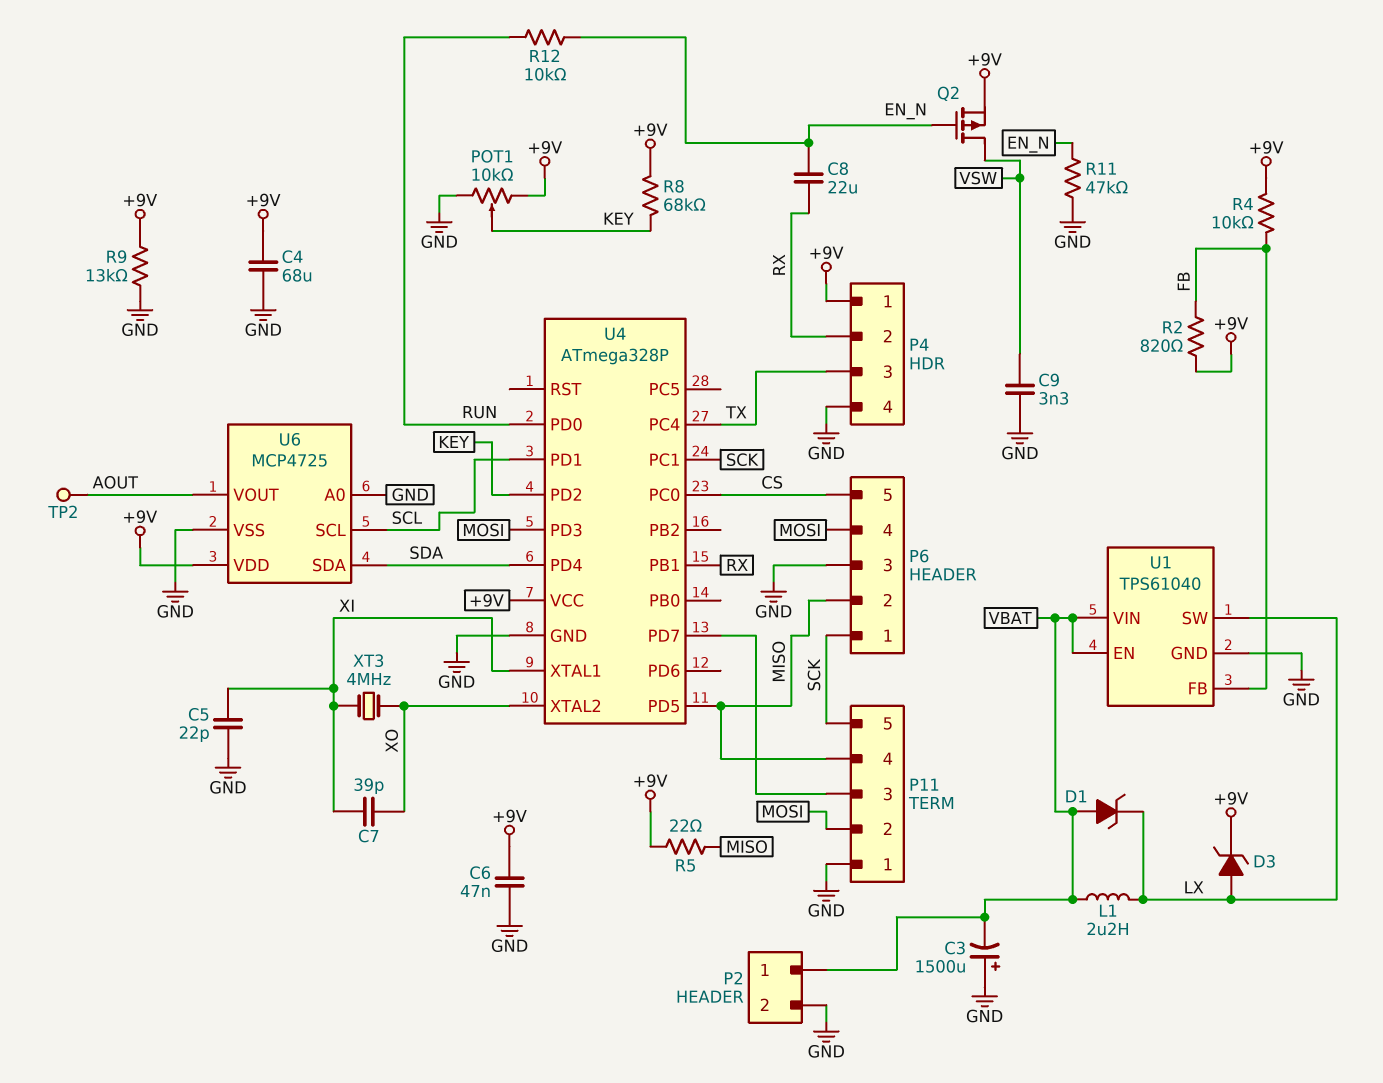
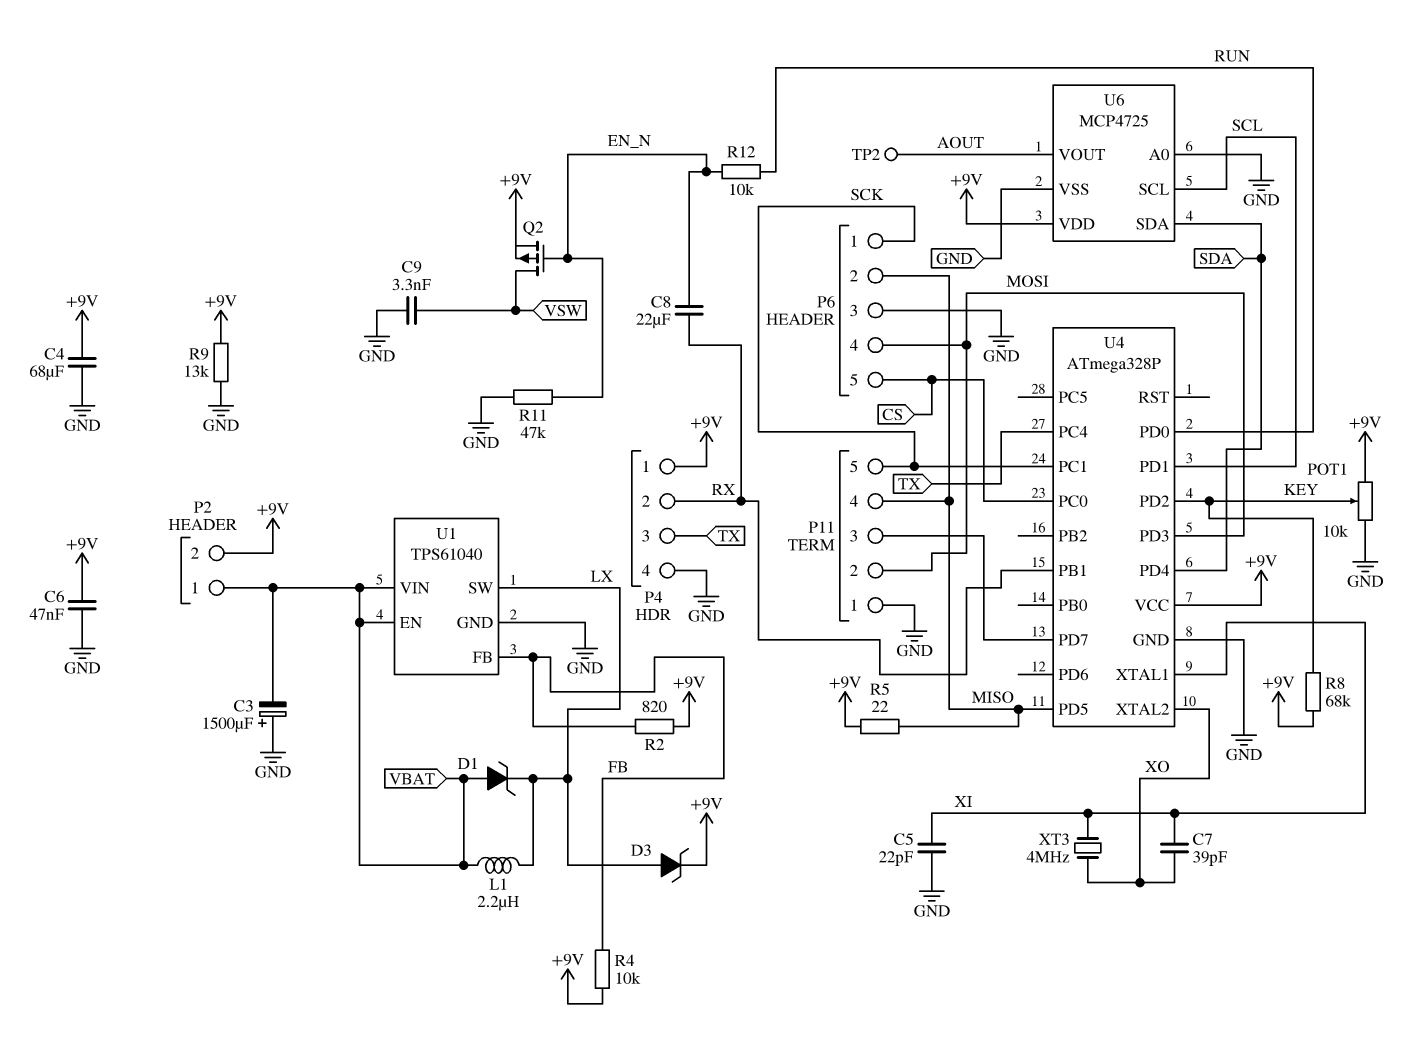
P2 pin 2: GND -> +9V

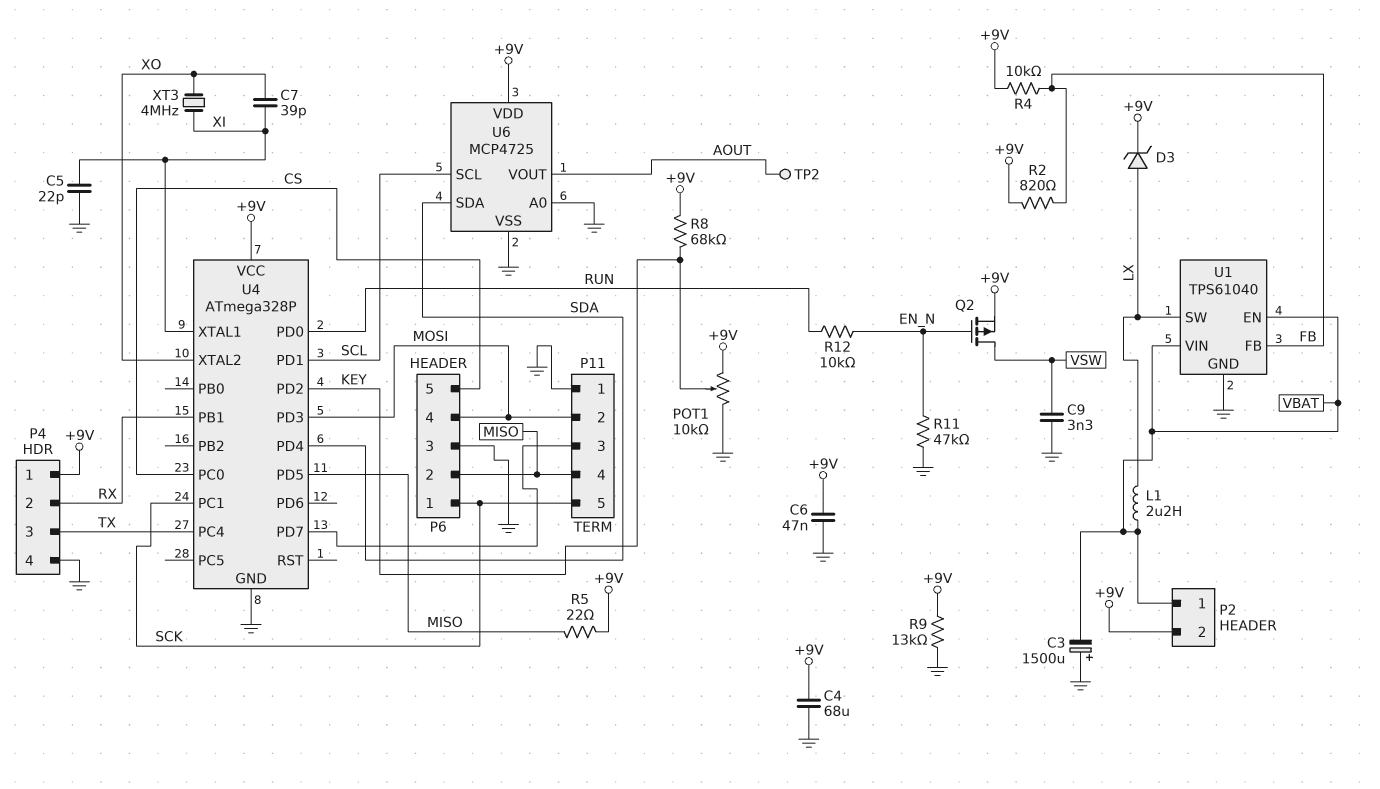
C8: 22uF (EN_N, RX) -> none
D1: zener (A VBAT, K LX) -> none

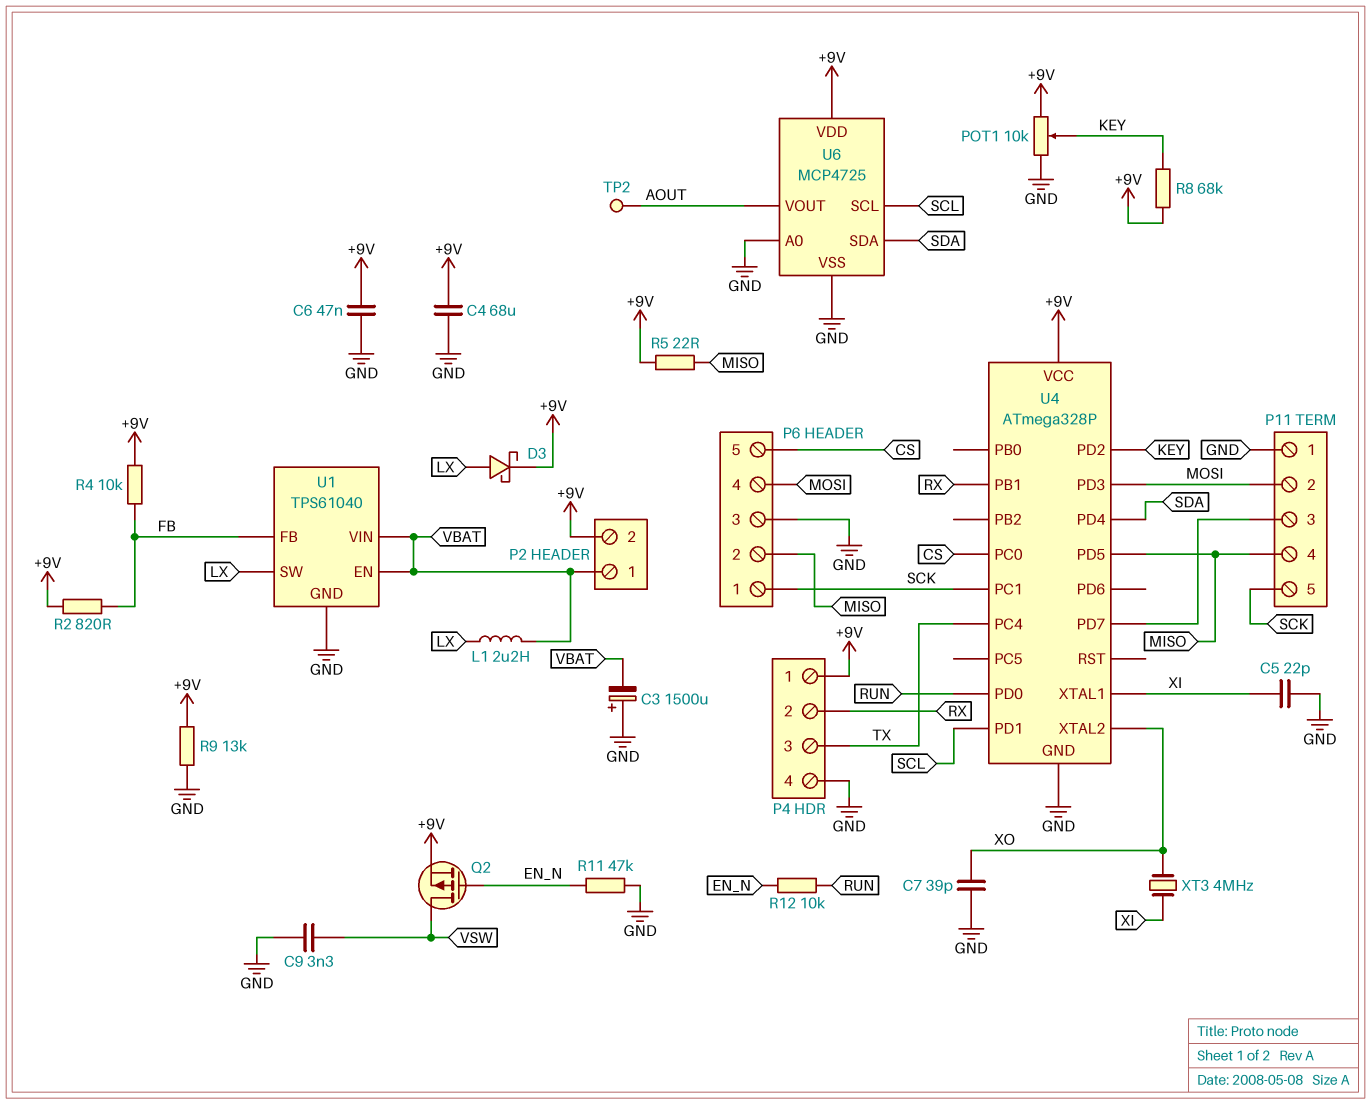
C7: 39pF (XI, XO) -> 39pF (GND, XO)
D3: zener (A LX, K +9V) -> schottky (A LX, K +9V)

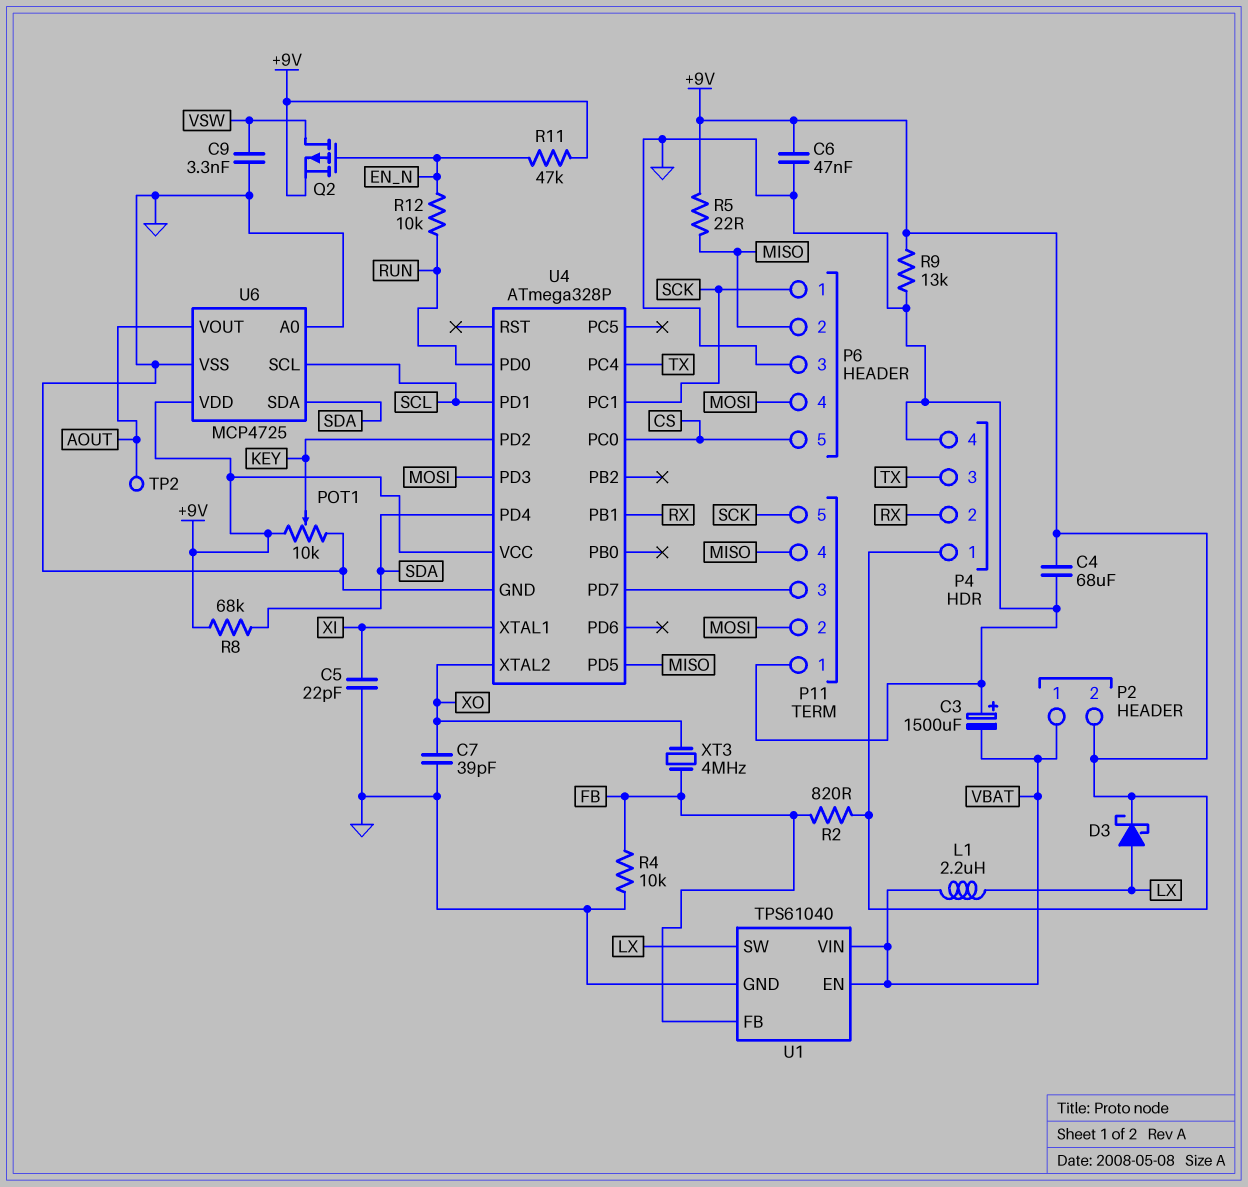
R4: 10k (+9V, FB) -> 10k (FB, GND)
R8: 68k (+9V, KEY) -> 68k (+9V, SDA)
R11: 47k (EN_N, GND) -> 47k (+9V, EN_N)
XT3: 4MHz (XI, XO) -> 4MHz (FB, XO)

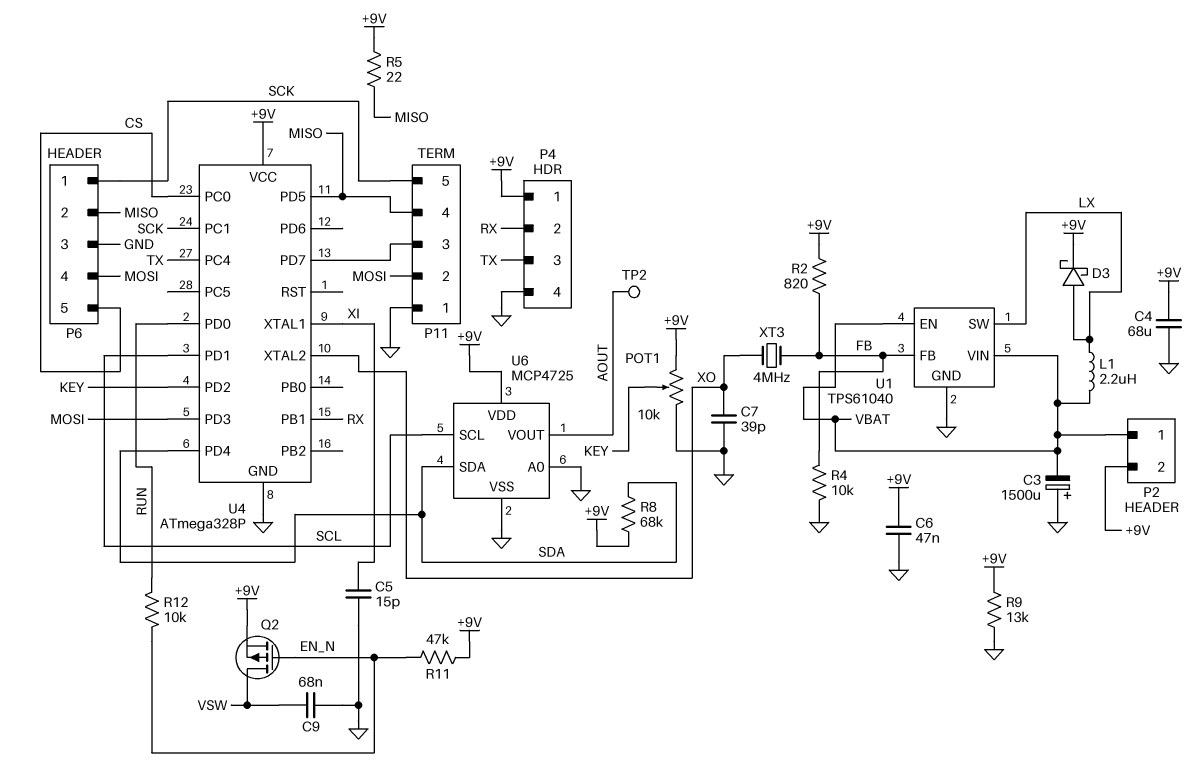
C5: 22pF (GND, XI) -> 15pF (GND, XI)
C9: 3.3nF (GND, VSW) -> 68nF (GND, VSW)

